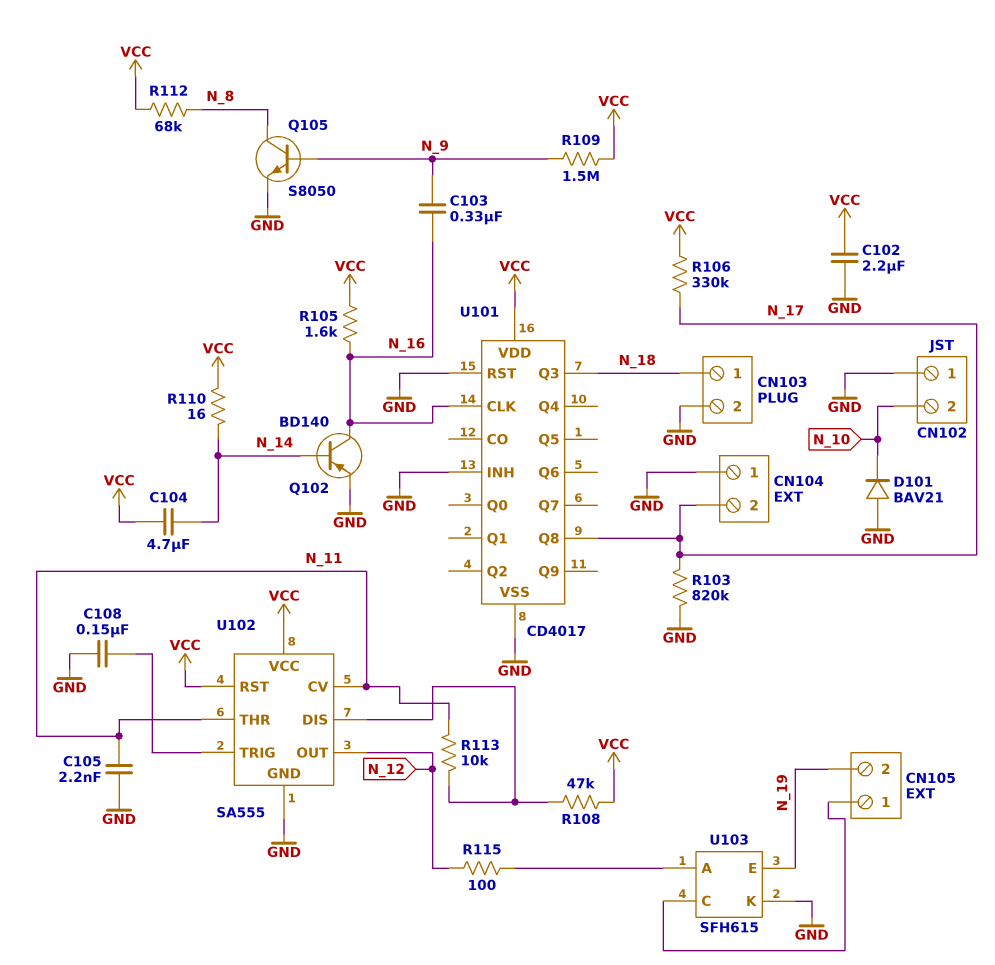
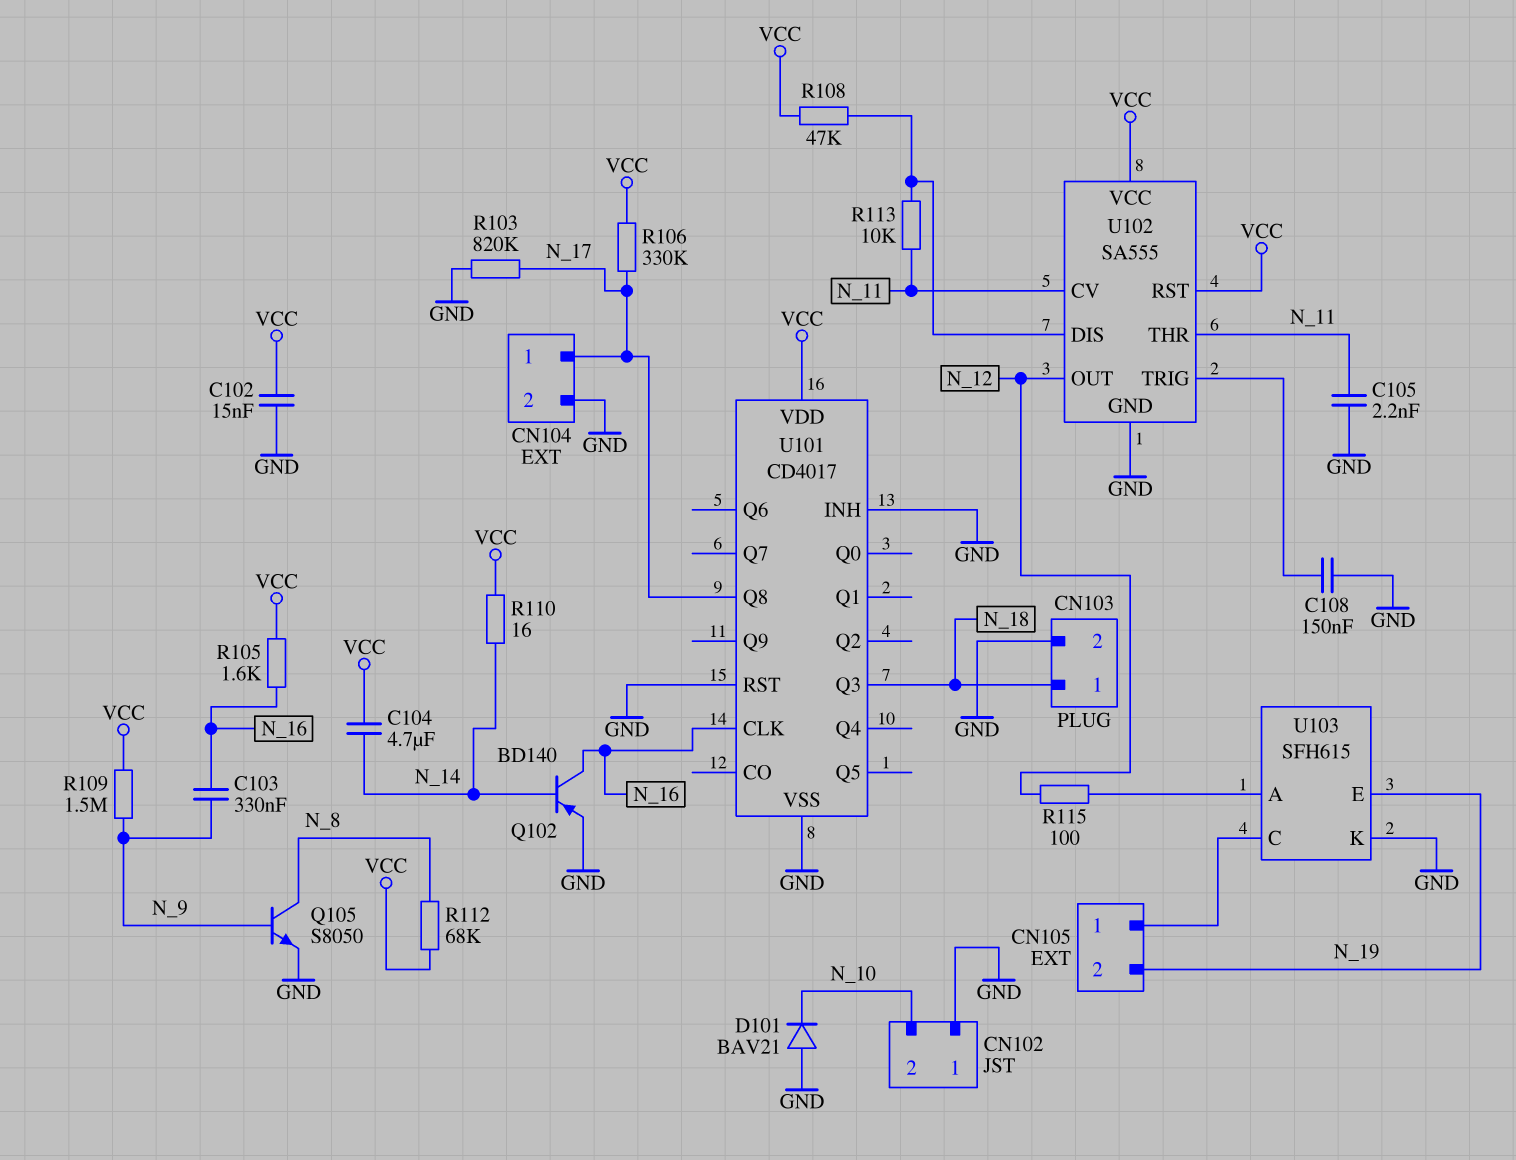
C102: 2.2uF (GND, VCC) -> 15nF (GND, VCC)
CN104 pin 1: GND -> N_17
CN104 pin 2: N_17 -> GND

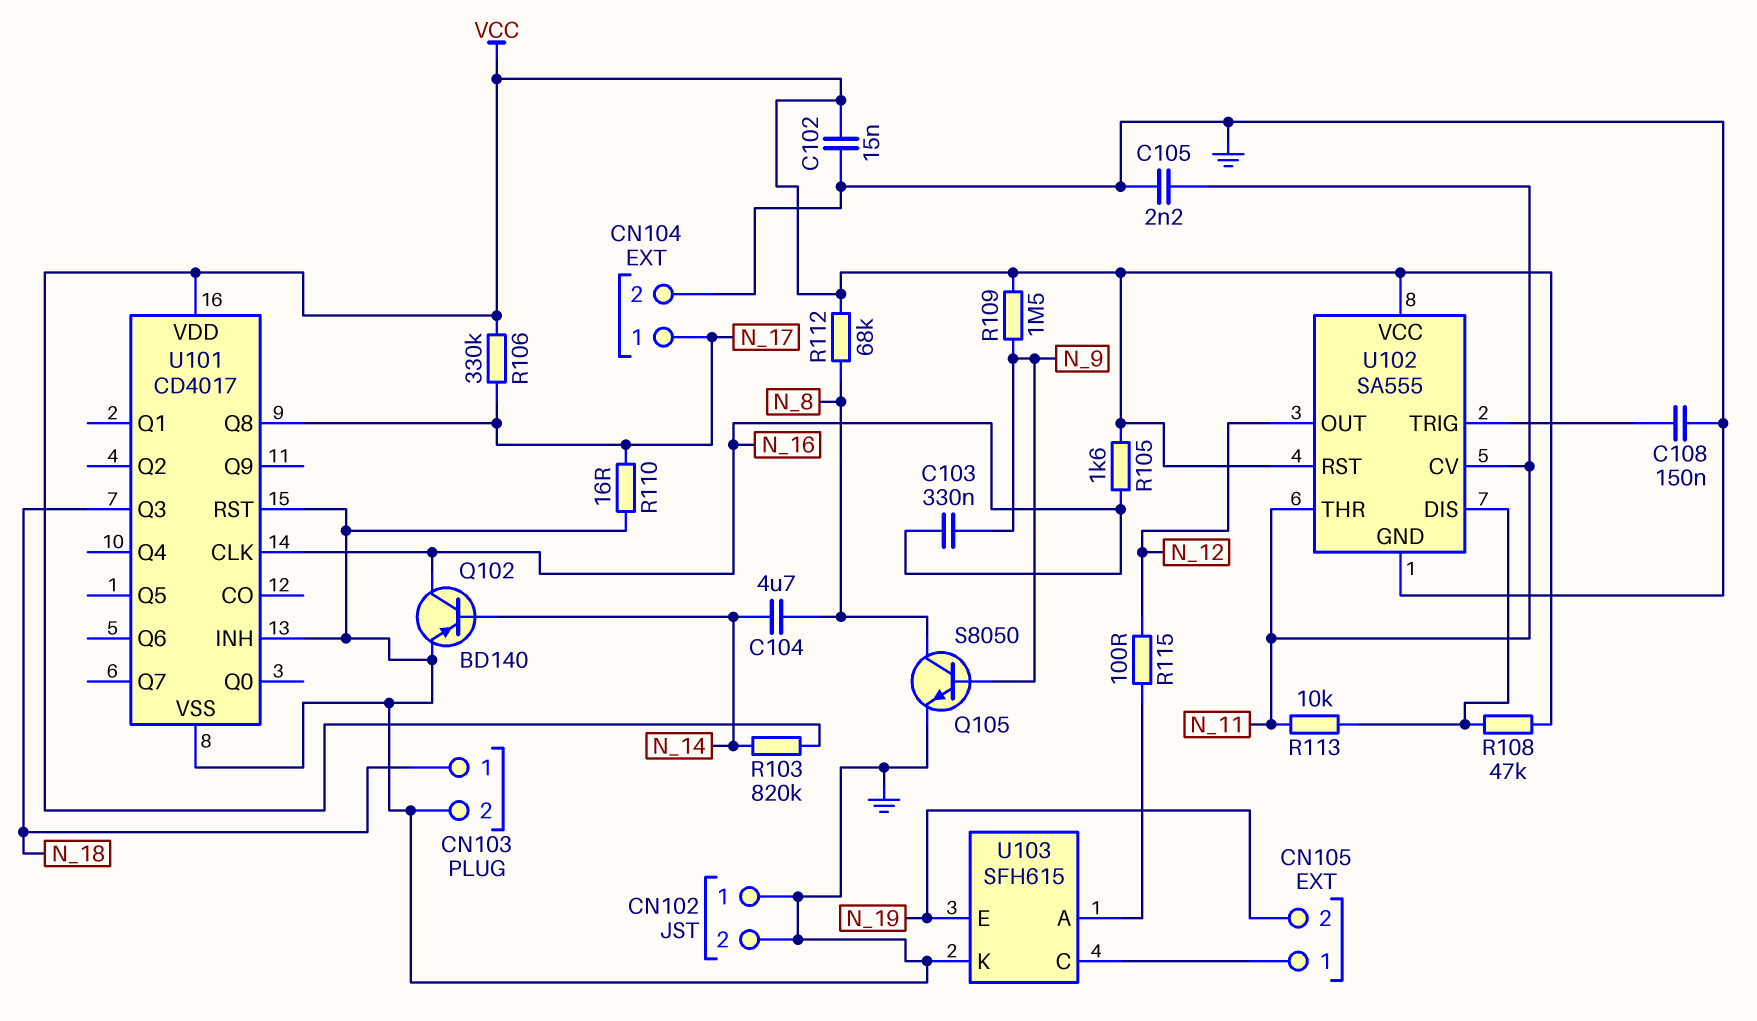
C104: 4.7uF (N_14, VCC) -> 4.7uF (N_8, N_14)
CN102 pin 2: N_10 -> GND
D101: diode BAV21 (A GND, K N_10) -> none
R103: 820k (GND, N_17) -> 820k (N_14, VCC)
R110: 16 (N_14, VCC) -> 16 (GND, N_17)

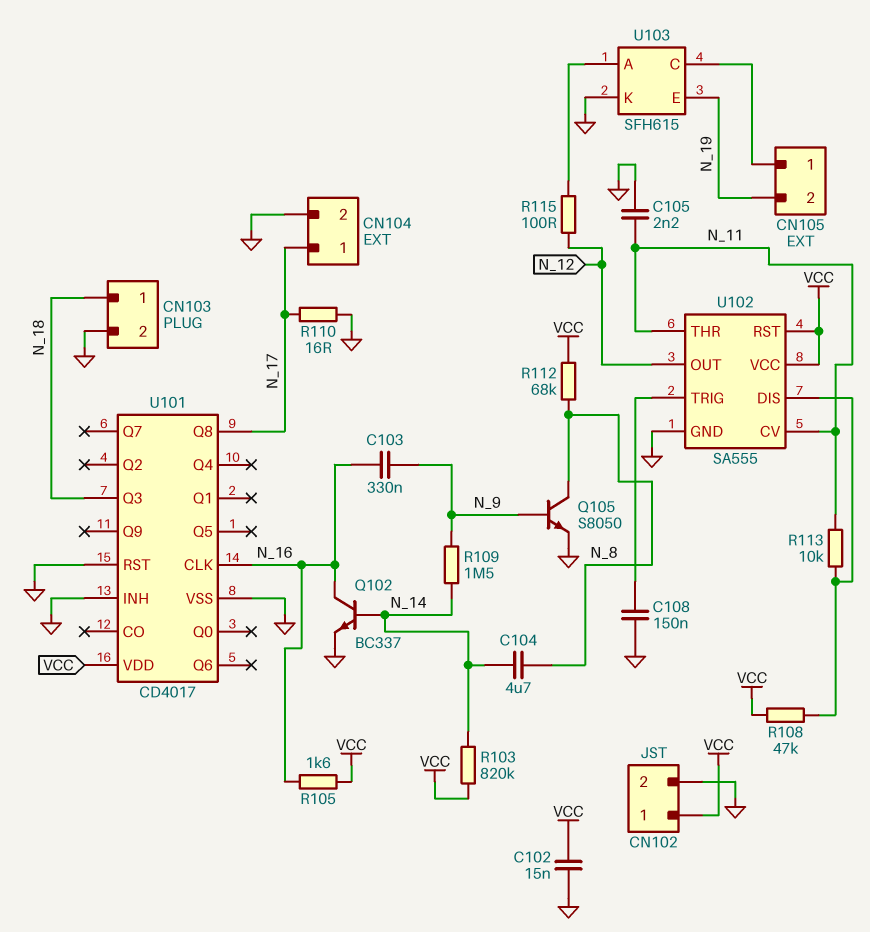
CN102 pin 1: GND -> VCC
Q102: PNP BD140 (B N_14, C N_16, E GND) -> NPN BC337 (B N_14, C N_16, E GND)
R106: 330k (N_17, VCC) -> none
R109: 1.5M (N_9, VCC) -> 1.5M (N_9, N_14)

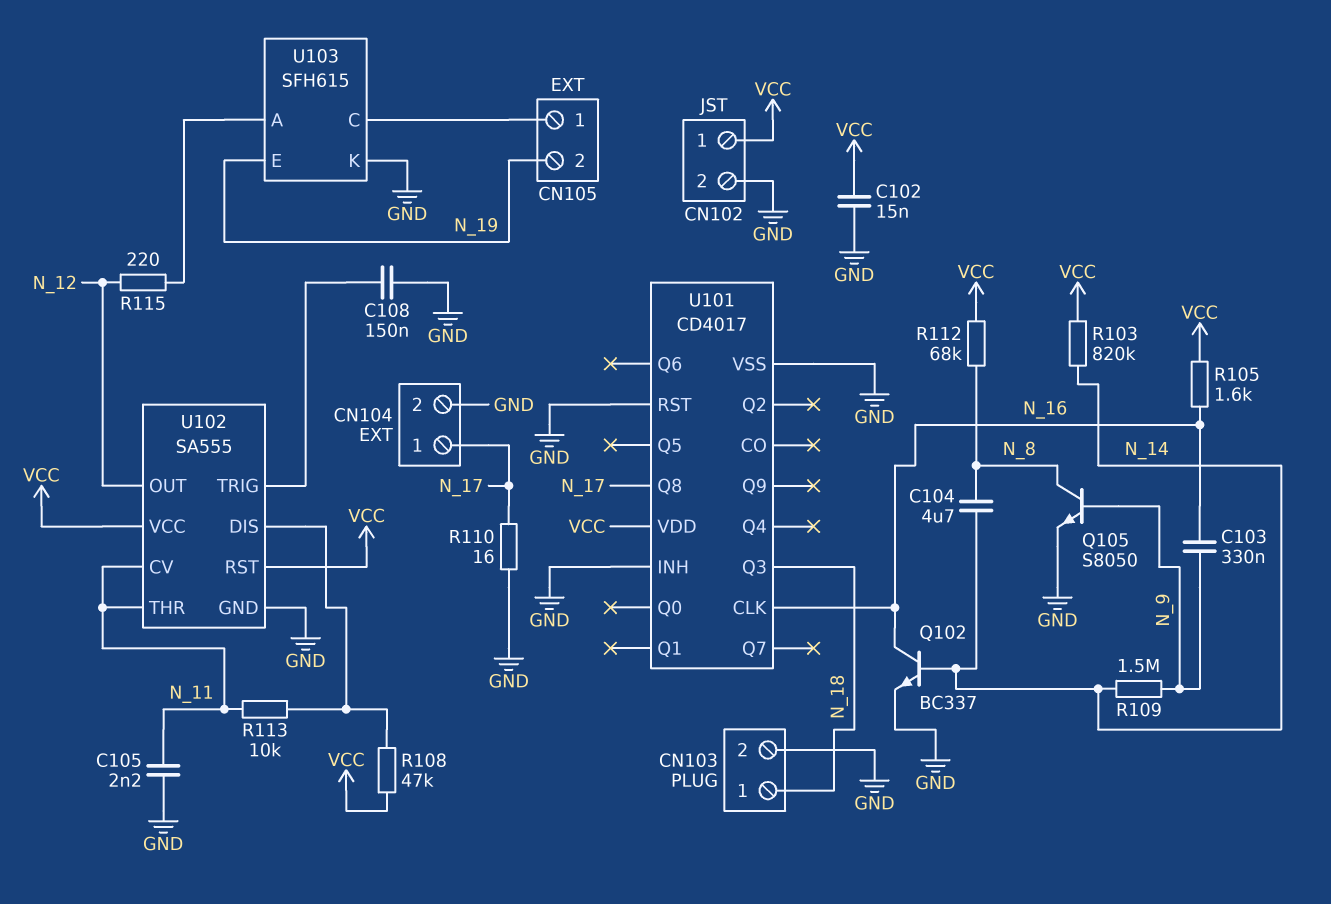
R115: 100 (N_12, U103/A) -> 220 (N_12, U103/A)

